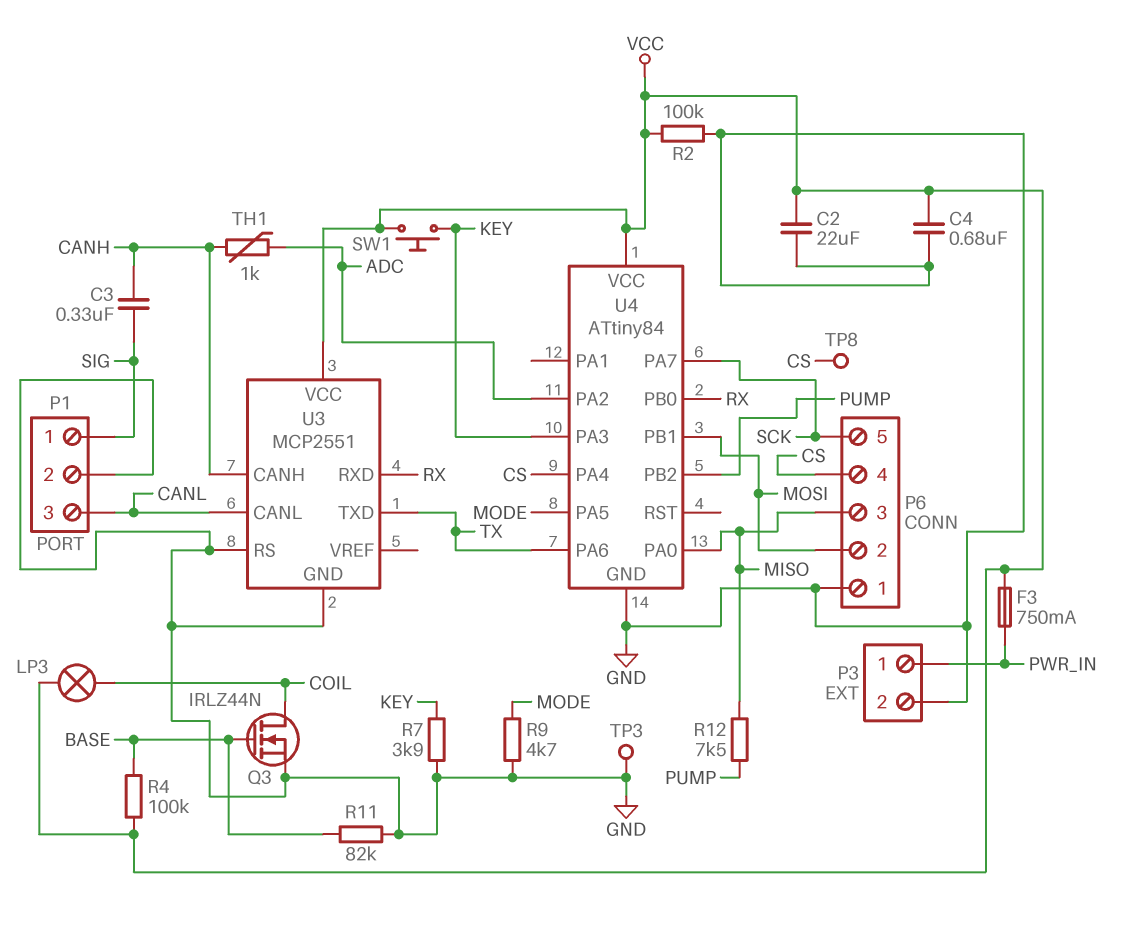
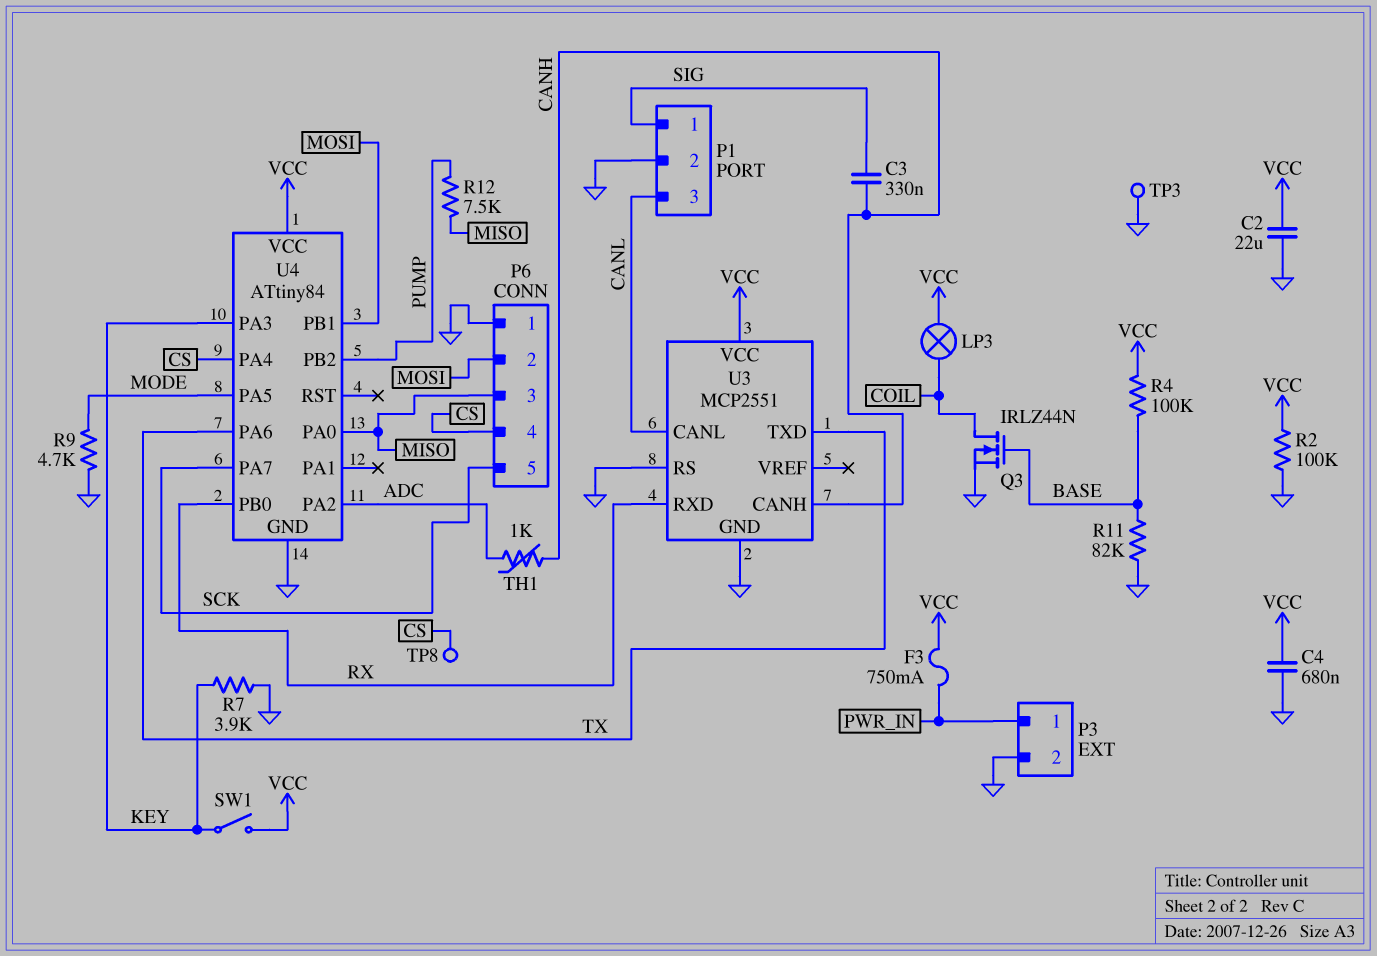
SW1: button (KEY, VCC) -> switch (KEY, VCC)

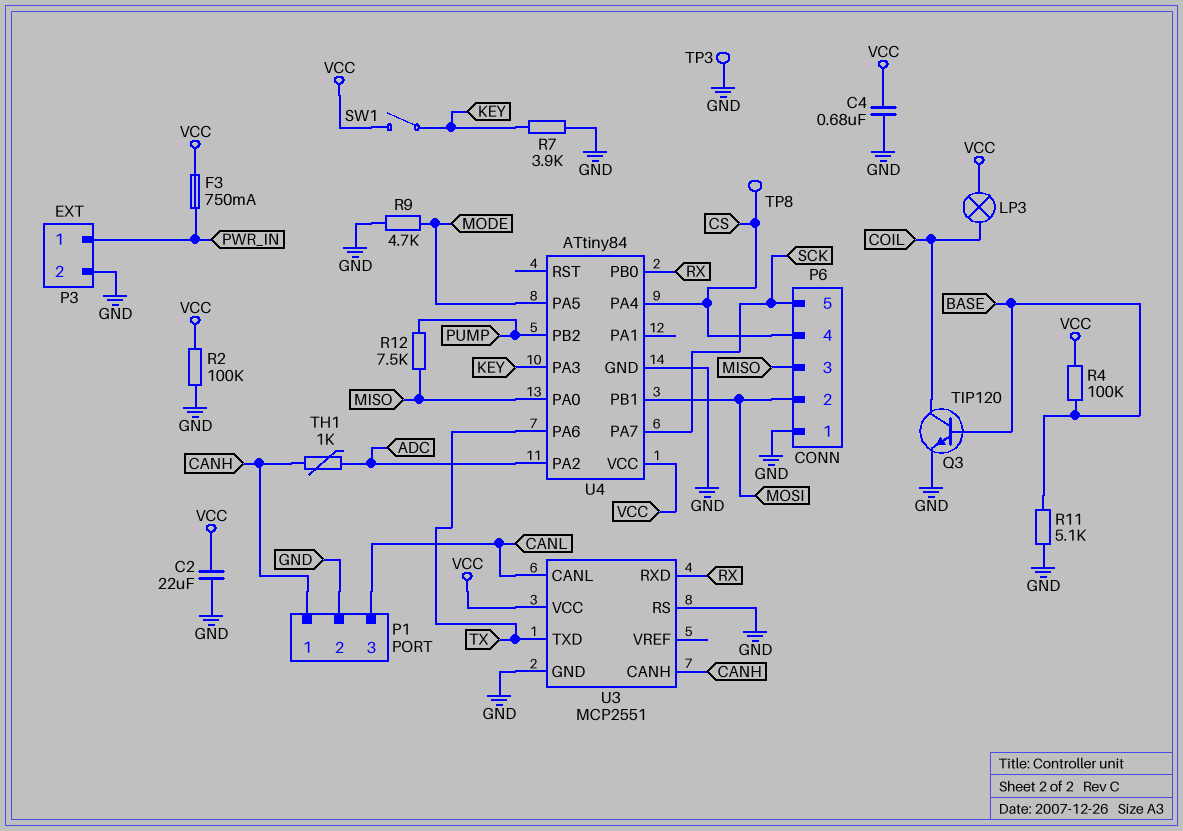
C3: 330nF (CANH, SIG) -> none
P1 pin 1: SIG -> CANH
Q3: NMOS IRLZ44N (G BASE, D COIL, S GND) -> NPN TIP120 (B BASE, C COIL, E GND)
R11: 82k (BASE, GND) -> 5.1k (BASE, GND)

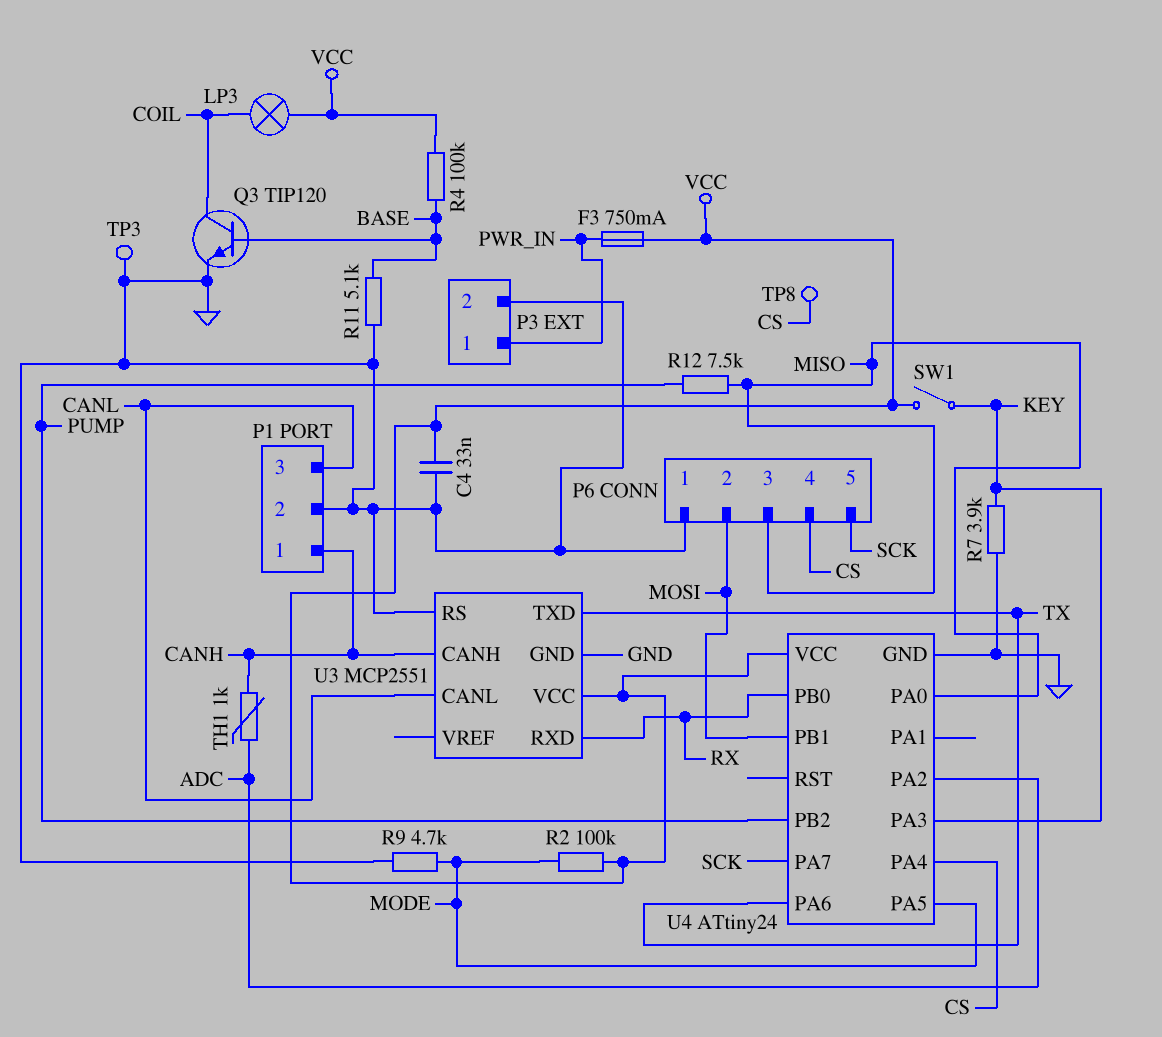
C2: 22uF (GND, VCC) -> none
C4: 680nF (GND, VCC) -> 33nF (GND, VCC)
R2: 100k (GND, VCC) -> 100k (MODE, VCC)
U4: ATtiny84 -> ATtiny24

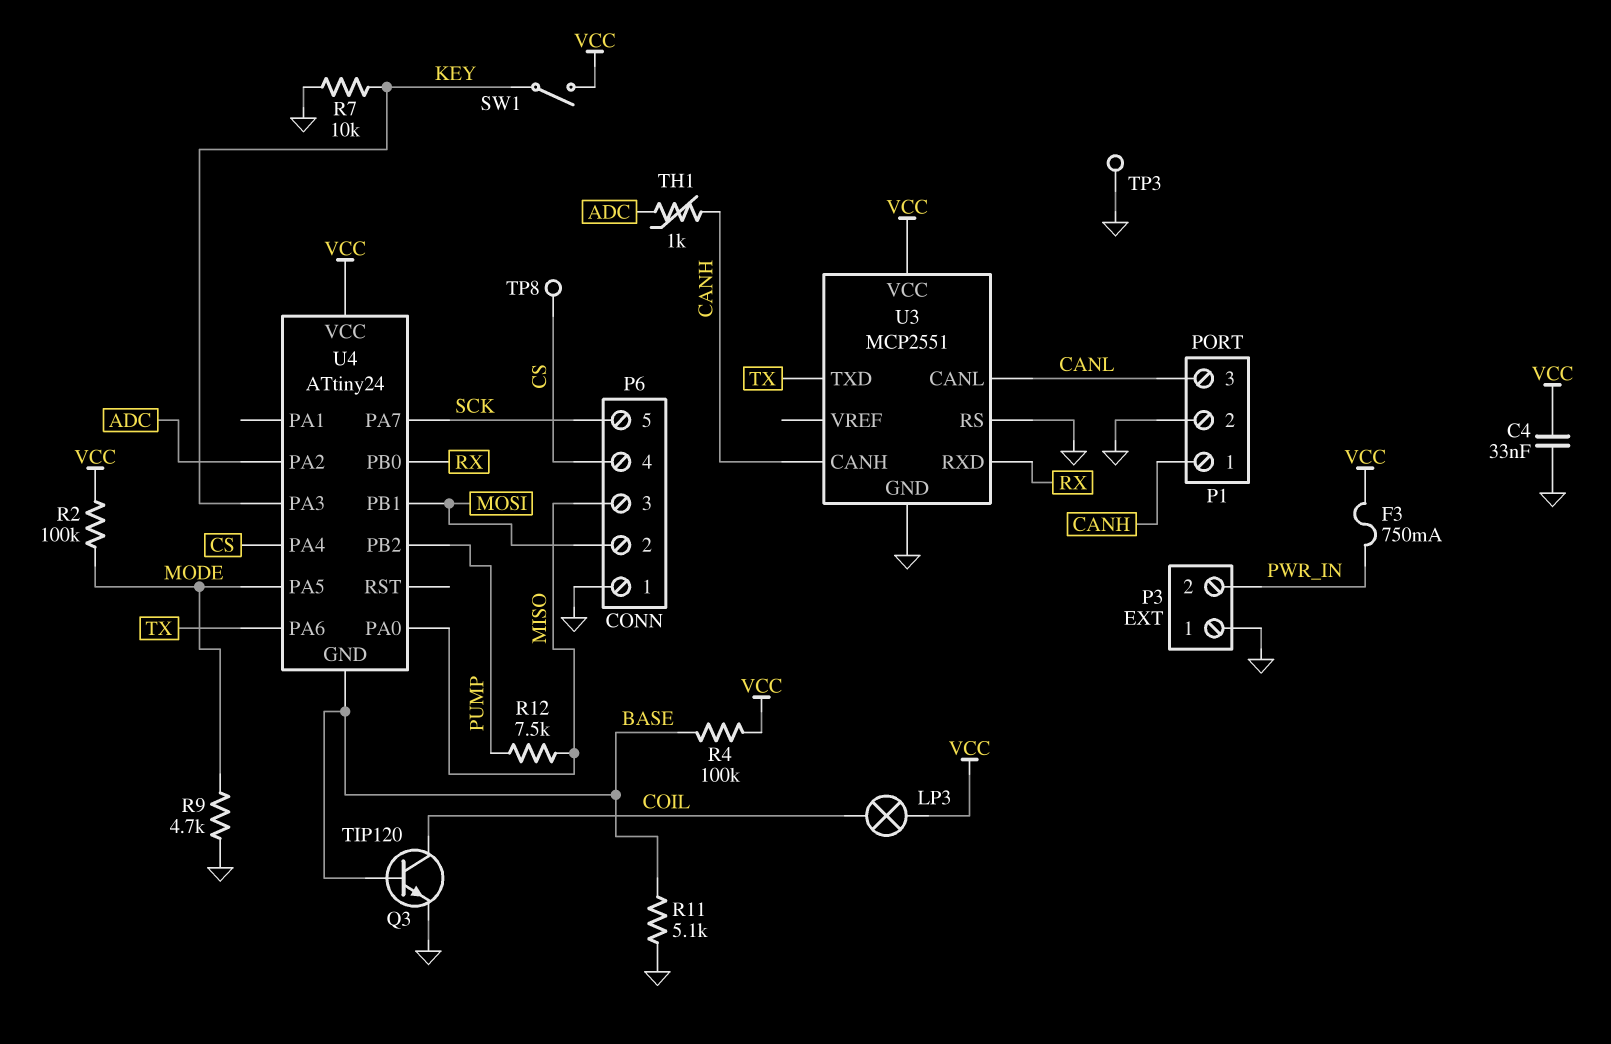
P3 pin 1: PWR_IN -> GND
P3 pin 2: GND -> PWR_IN
R7: 3.9k (GND, KEY) -> 10k (GND, KEY)
U4 pin GND: GND -> BASE

